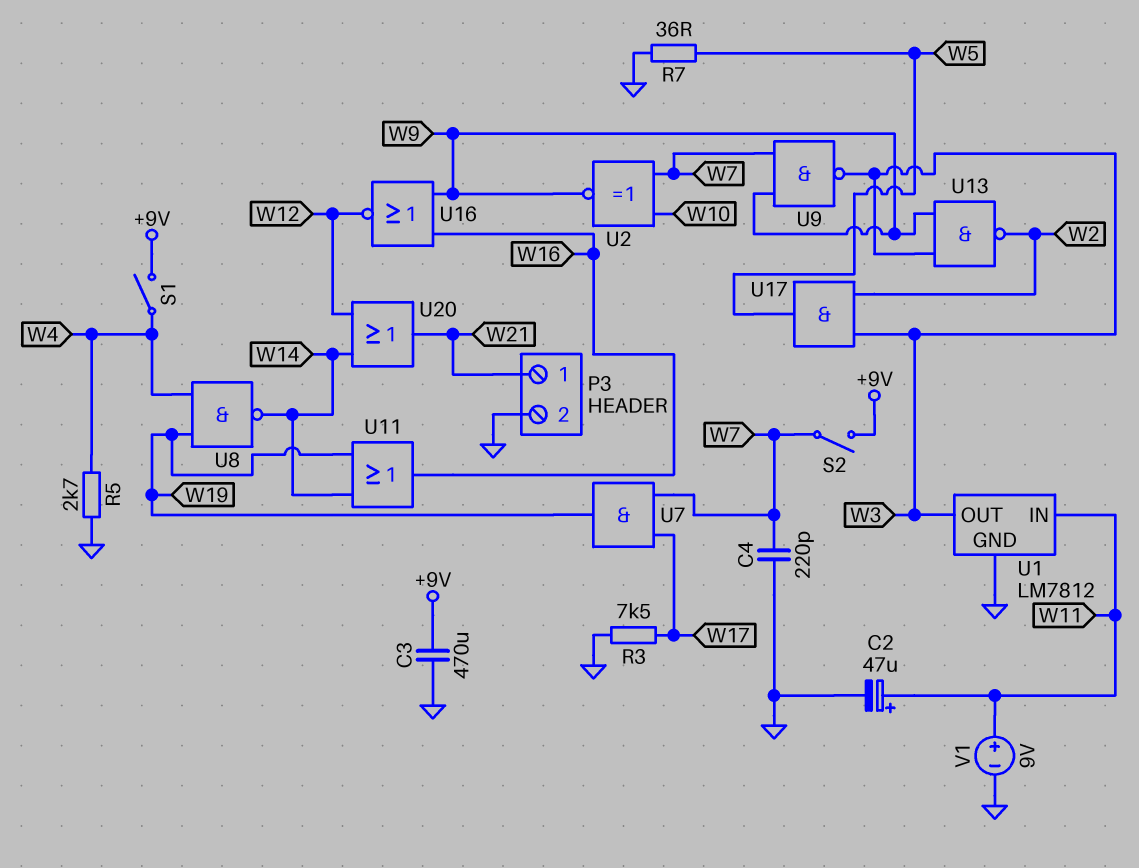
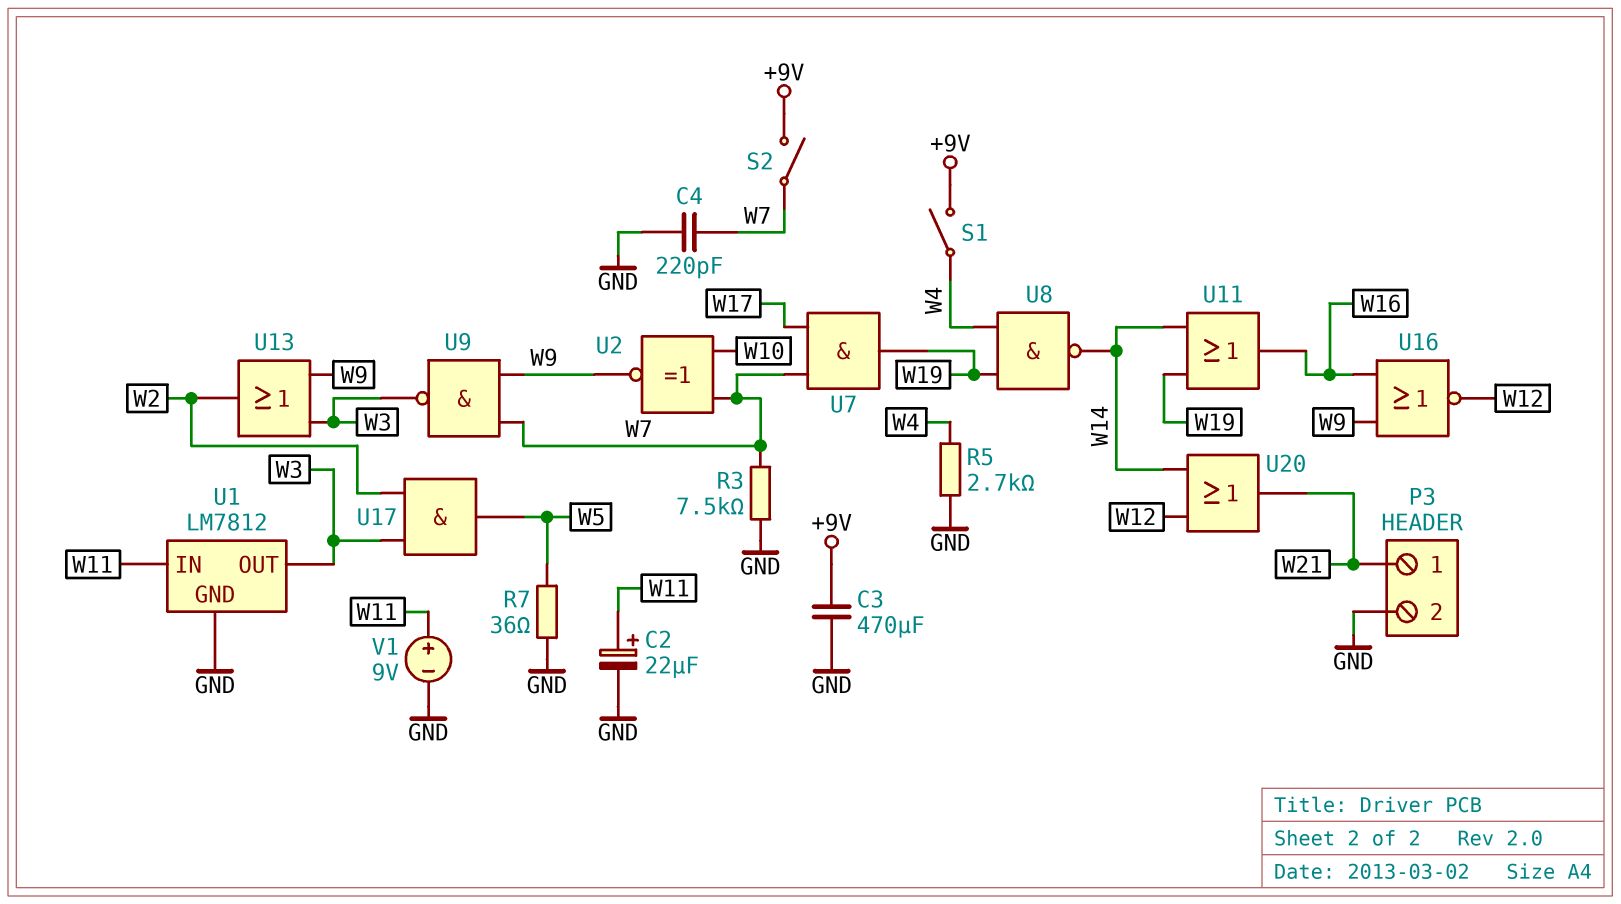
C2: 47uF (plus W11, minus GND) -> 22uF (plus W11, minus GND)
R3: 7.5k (GND, W17) -> 7.5k (GND, W7)
U13: NAND (in W3, in W9, out W2) -> OR (in W3, in W9, out W2)

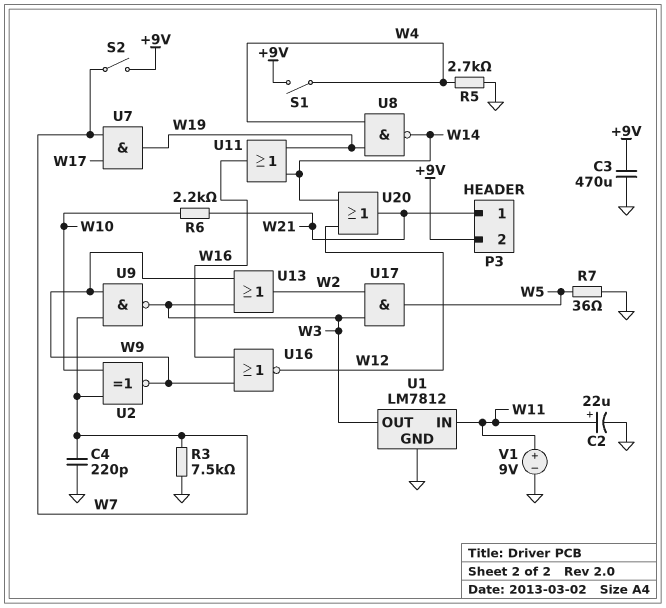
P3 pin 2: GND -> +9V
R6: none -> 2.2k (W10, W21)

